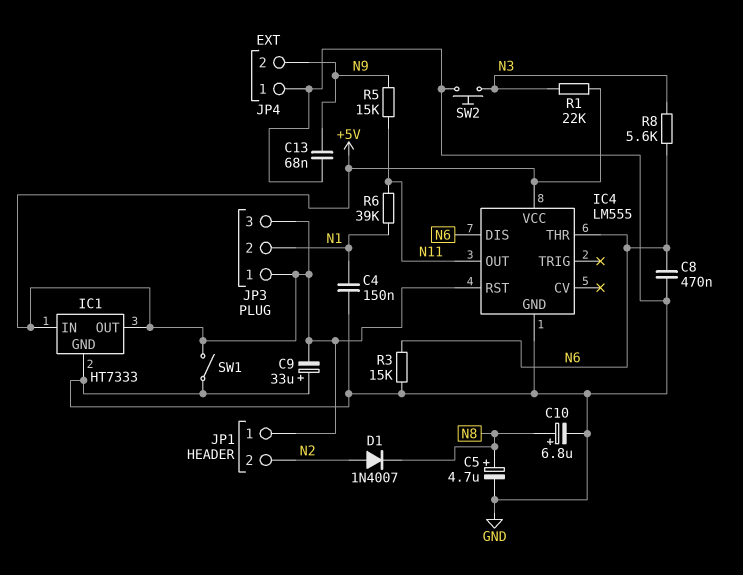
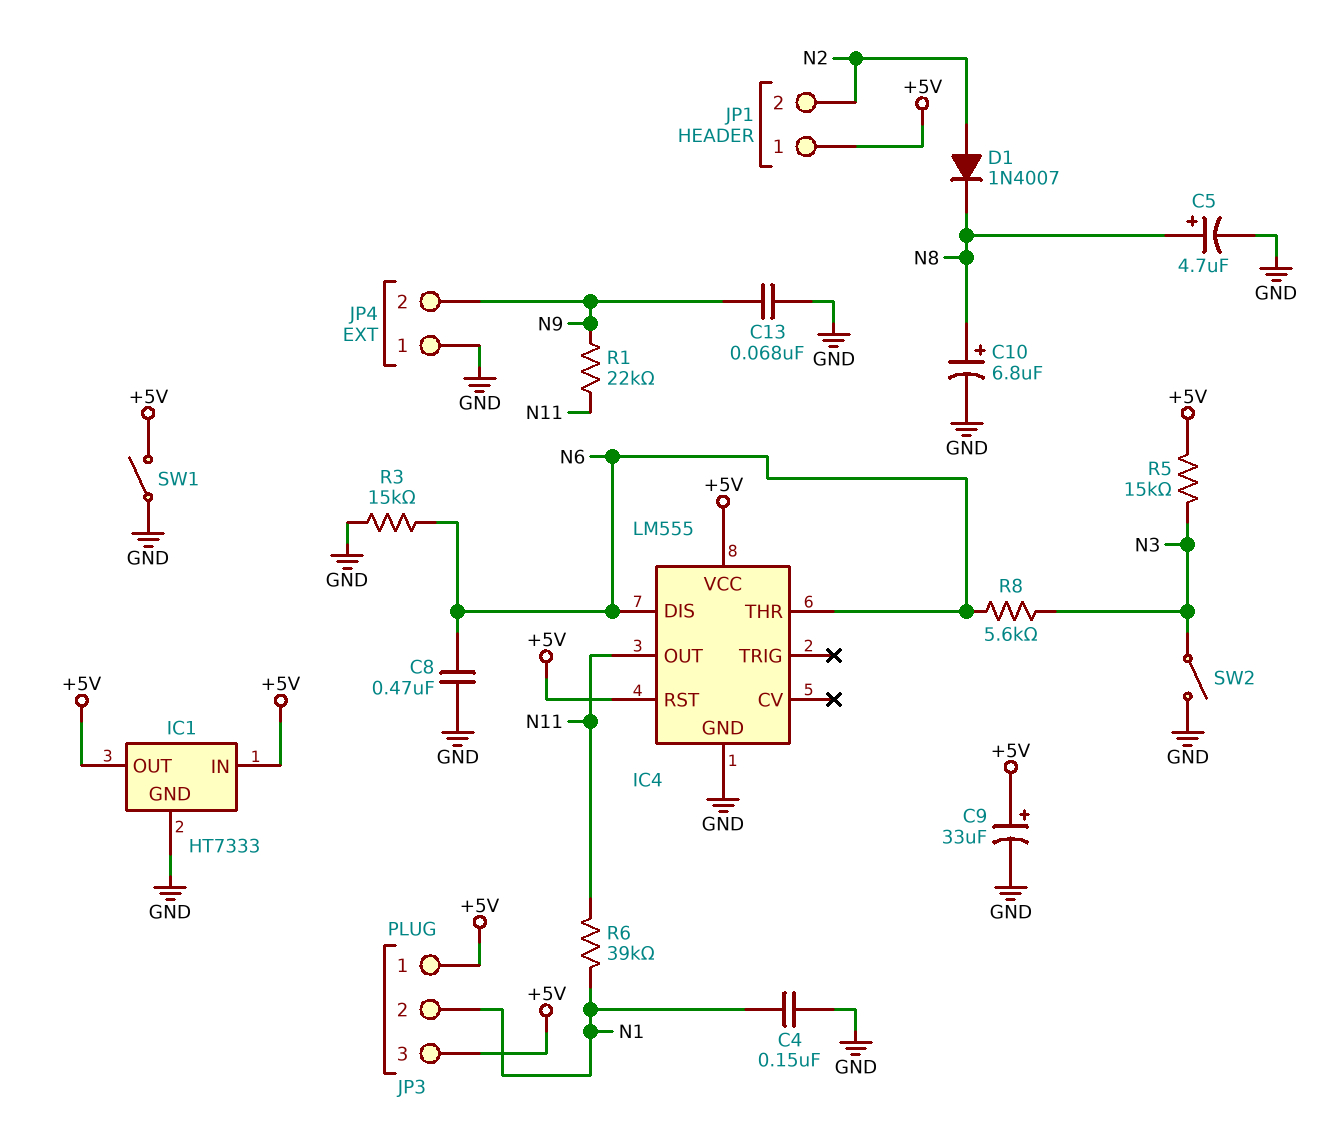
C9: 33uF (plus GND, minus +5V) -> 33uF (plus +5V, minus GND)
R1: 22k (+5V, N3) -> 22k (N9, N11)
R5: 15k (N9, N11) -> 15k (+5V, N3)
SW2: button (GND, N3) -> switch (GND, N3)

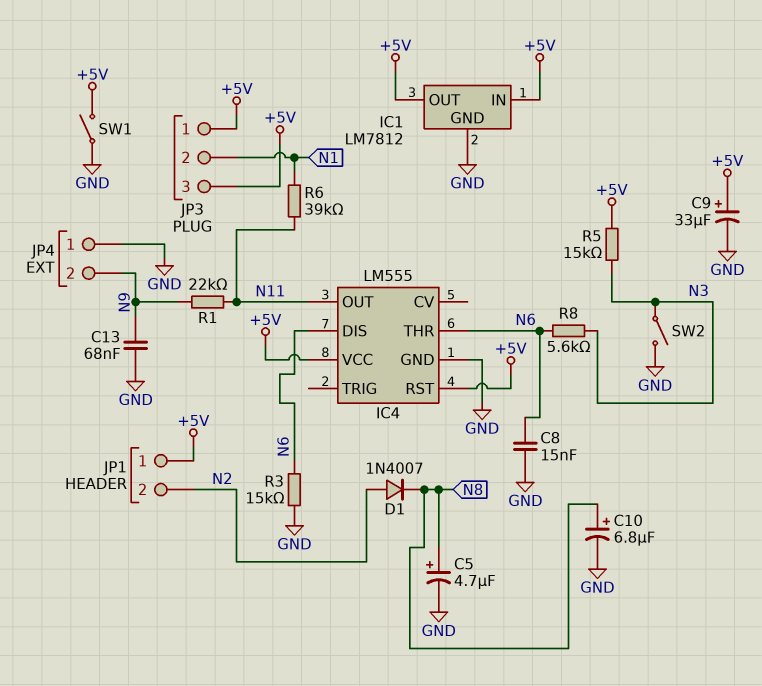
C4: 150nF (GND, N1) -> none
C8: 470nF (GND, N6) -> 15nF (GND, N6)
IC1: HT7333 -> LM7812

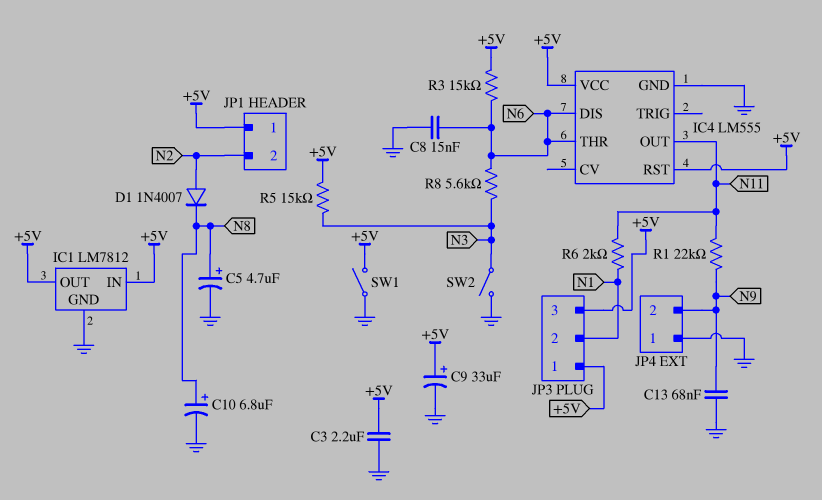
C3: none -> 2.2uF (+5V, GND)
R3: 15k (GND, N6) -> 15k (+5V, N6)
R6: 39k (N1, N11) -> 2k (N1, N11)

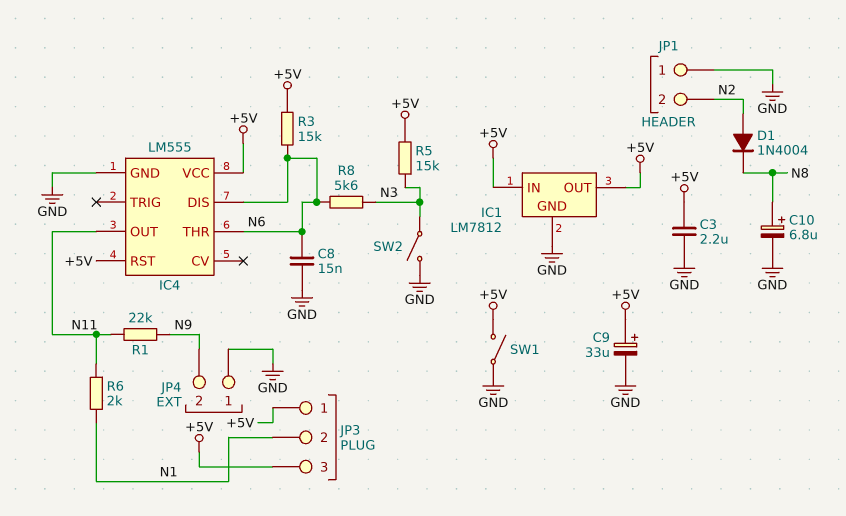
C5: 4.7uF (plus N8, minus GND) -> none
C13: 68nF (GND, N9) -> none
D1: diode 1N4007 (A N2, K N8) -> diode 1N4004 (A N2, K N8)
JP1 pin 1: +5V -> GND

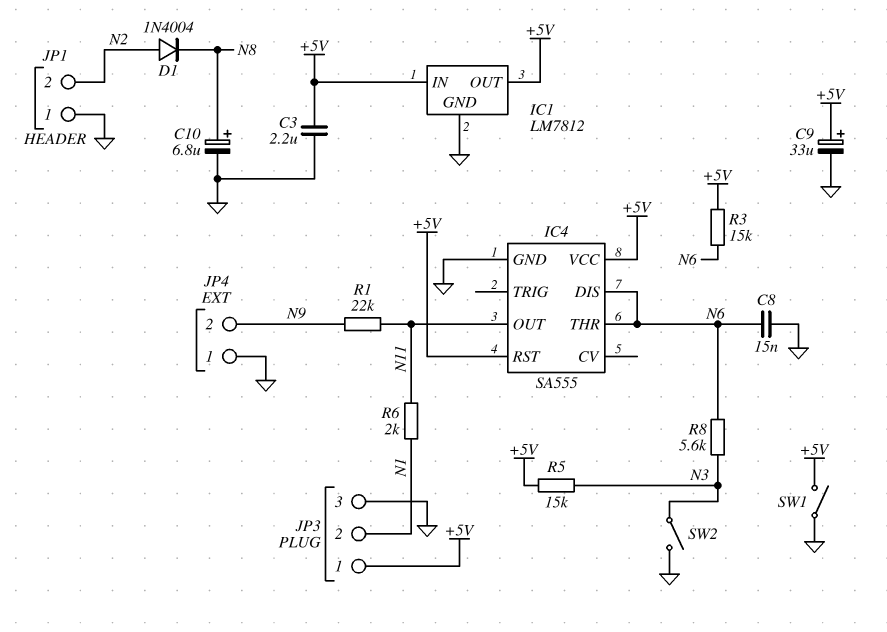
IC4: LM555 -> SA555
JP3 pin 3: +5V -> GND

